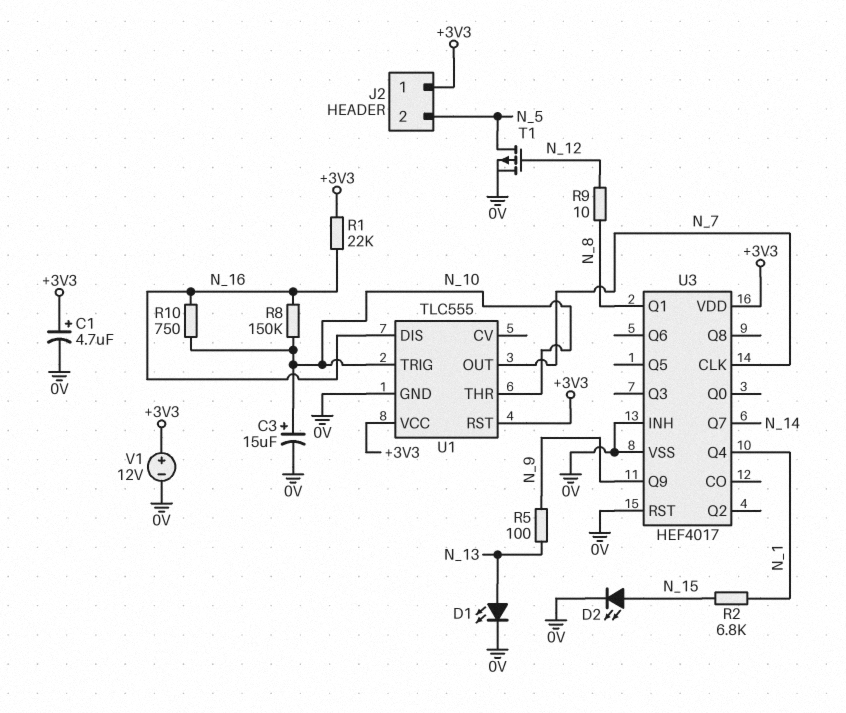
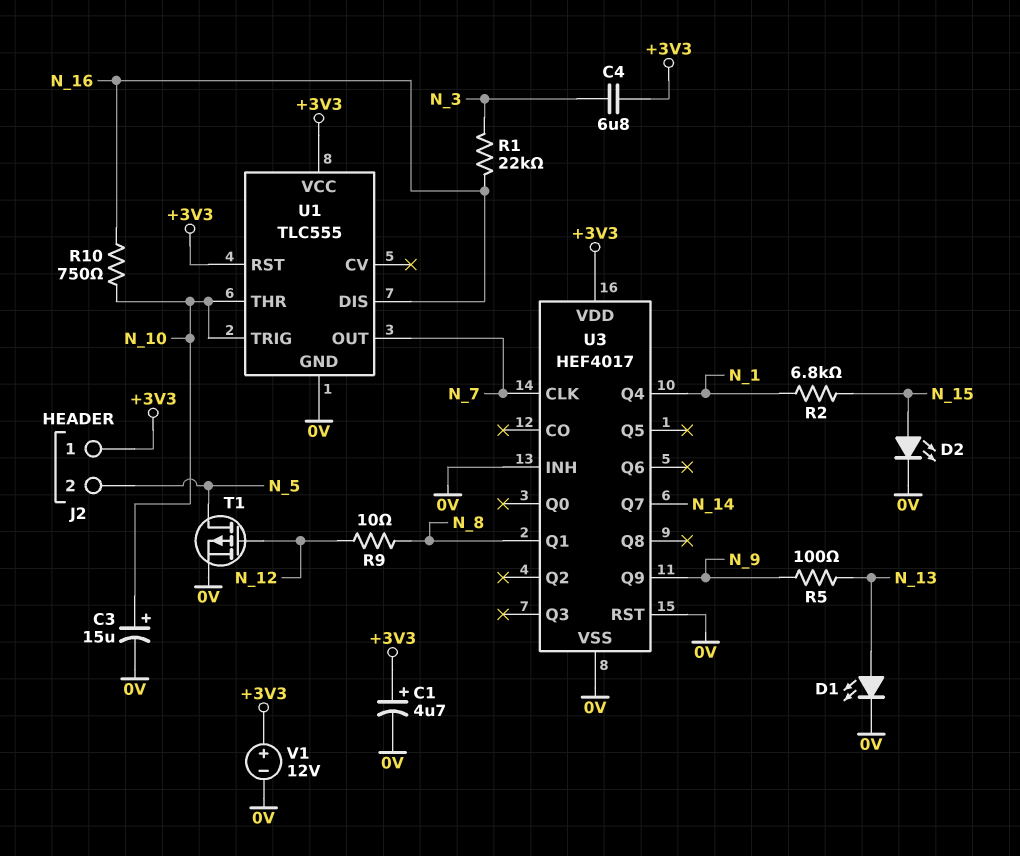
C4: none -> 6.8uF (+3V3, N_3)
R1: 22k (+3V3, N_16) -> 22k (N_3, N_16)
R8: 150k (N_10, N_16) -> none

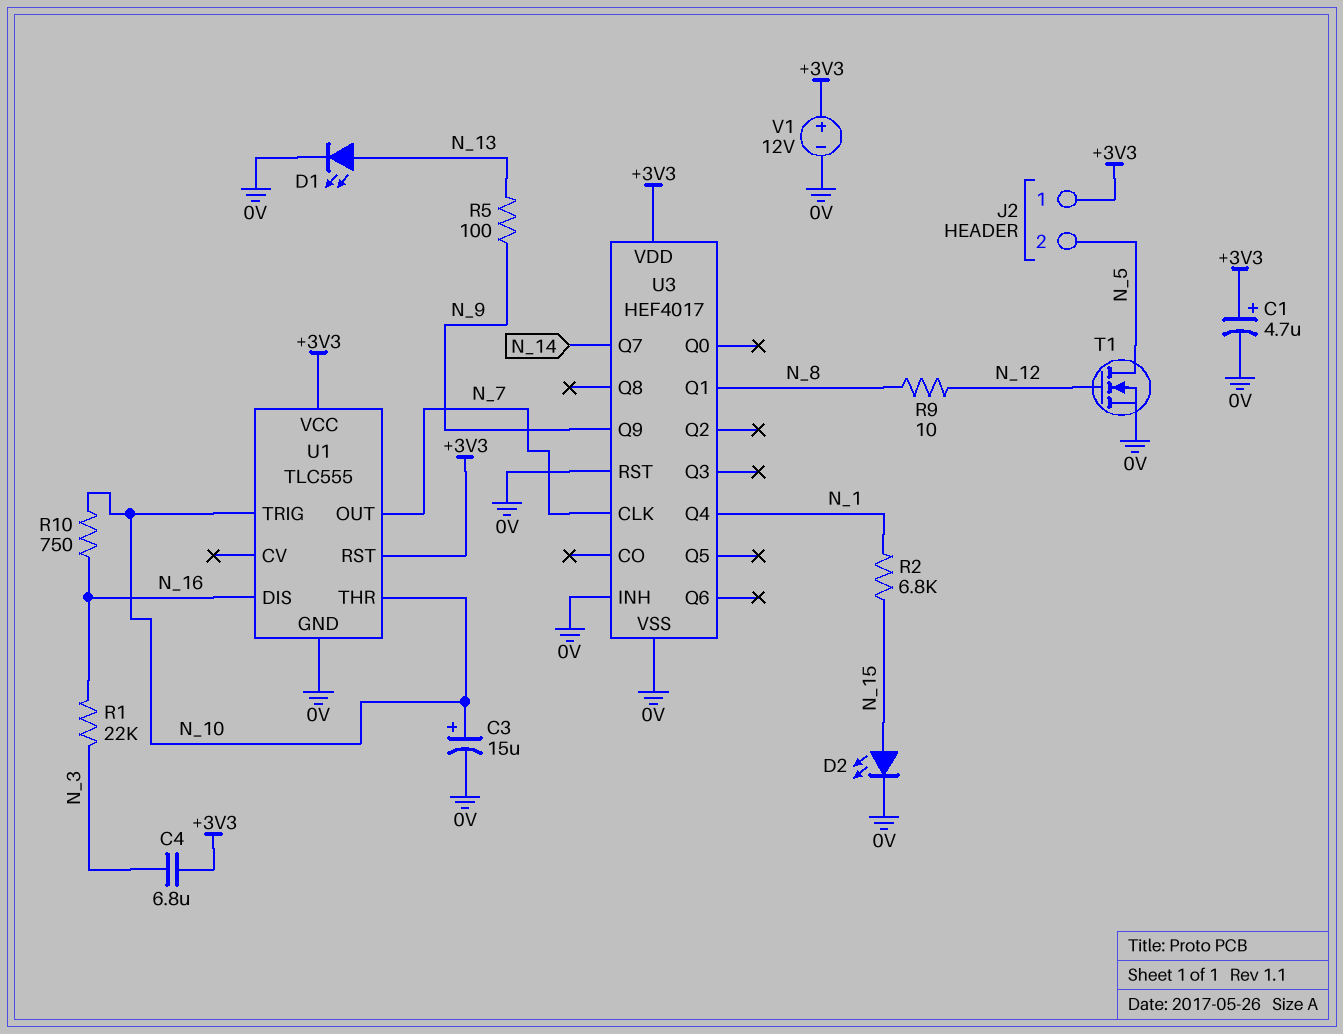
T1: PMOS (G N_12, D N_5, S 0V) -> NMOS (G N_12, D N_5, S 0V)

